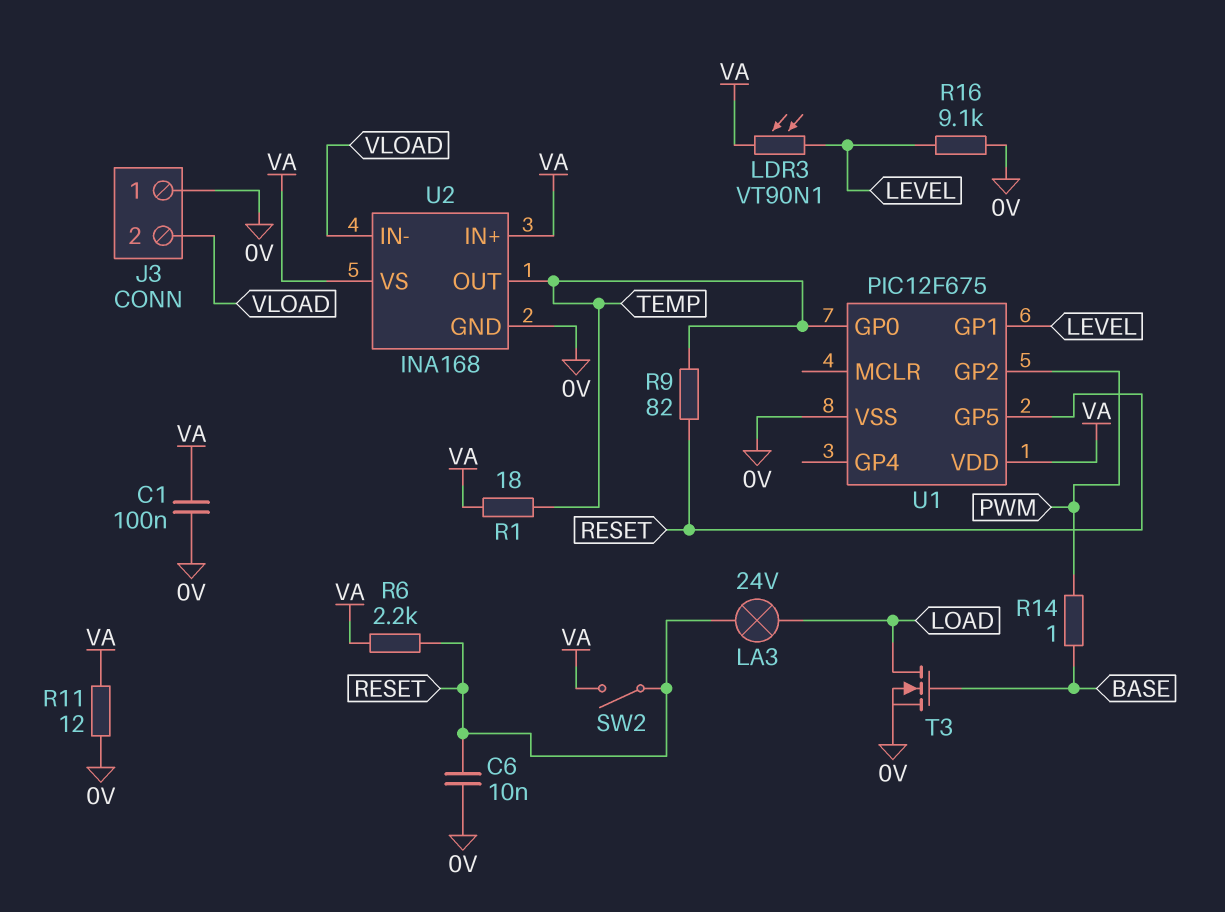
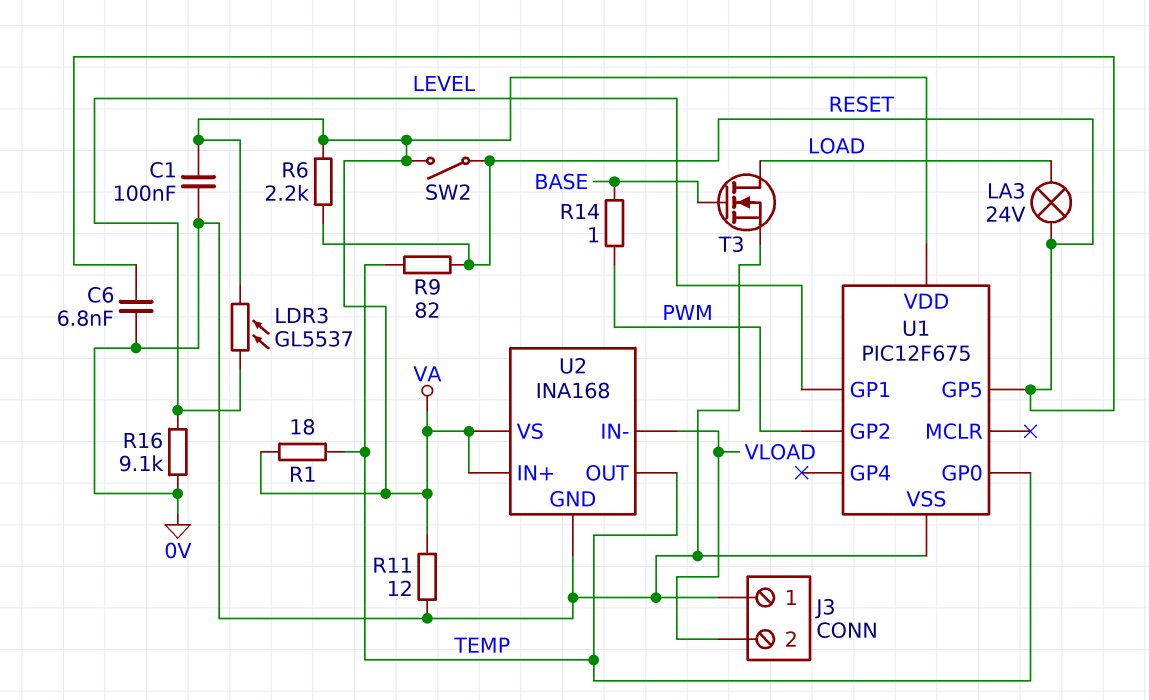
C6: 10nF (0V, RESET) -> 6.8nF (0V, RESET)
LDR3: VT90N1 (LEVEL, VA) -> GL5537 (LEVEL, VA)

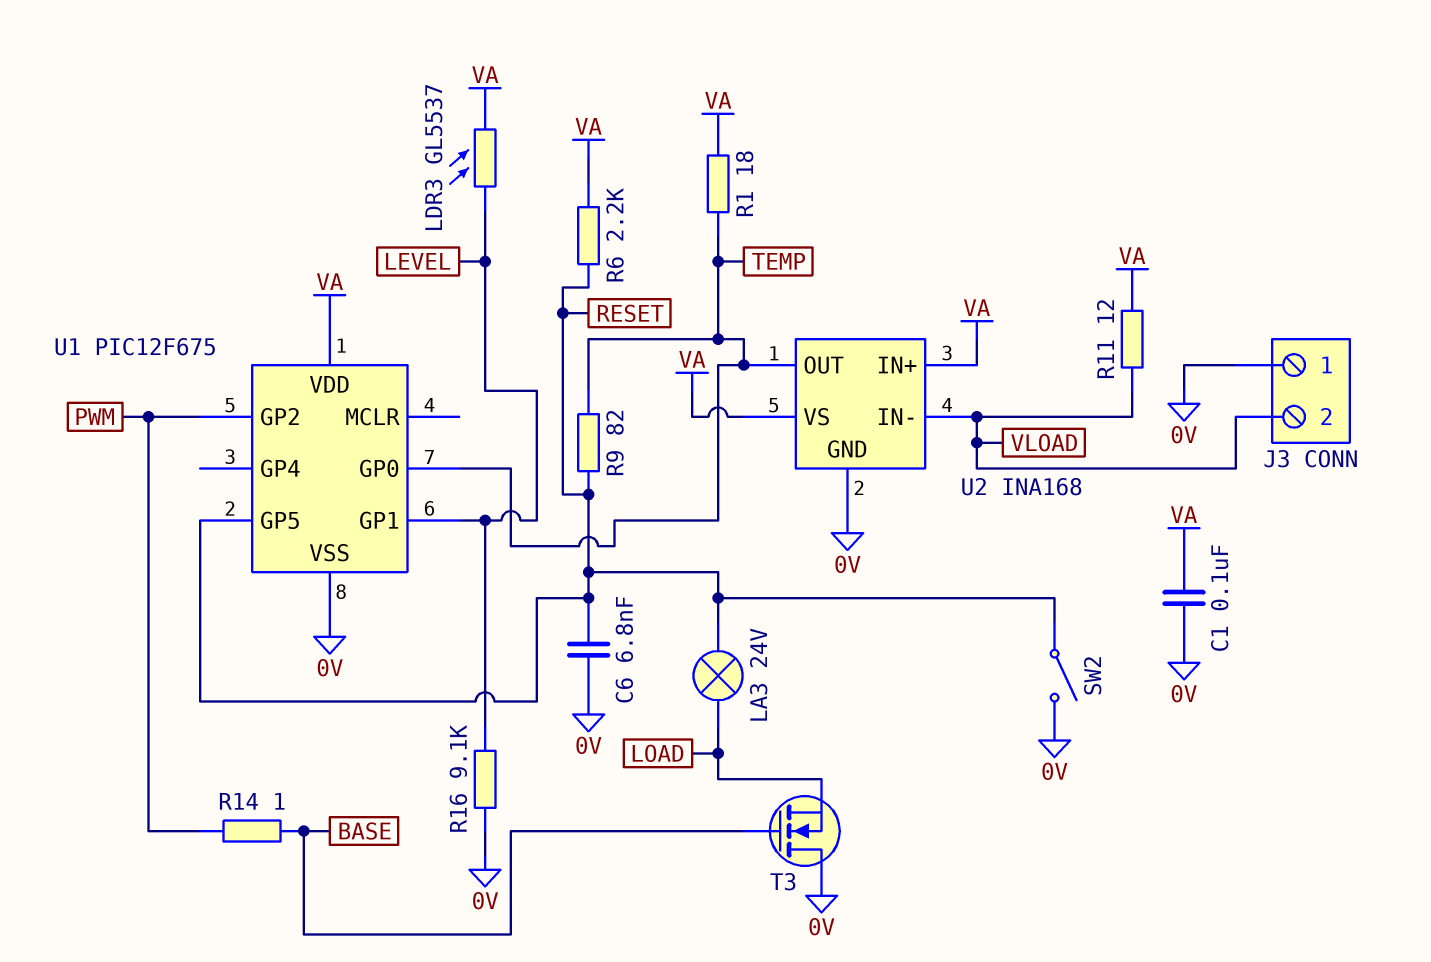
R11: 12 (0V, VA) -> 12 (VA, VLOAD)
SW2: switch (RESET, VA) -> switch (0V, RESET)
T3: NMOS (G BASE, D LOAD, S 0V) -> NMOS (G BASE, D 0V, S LOAD)

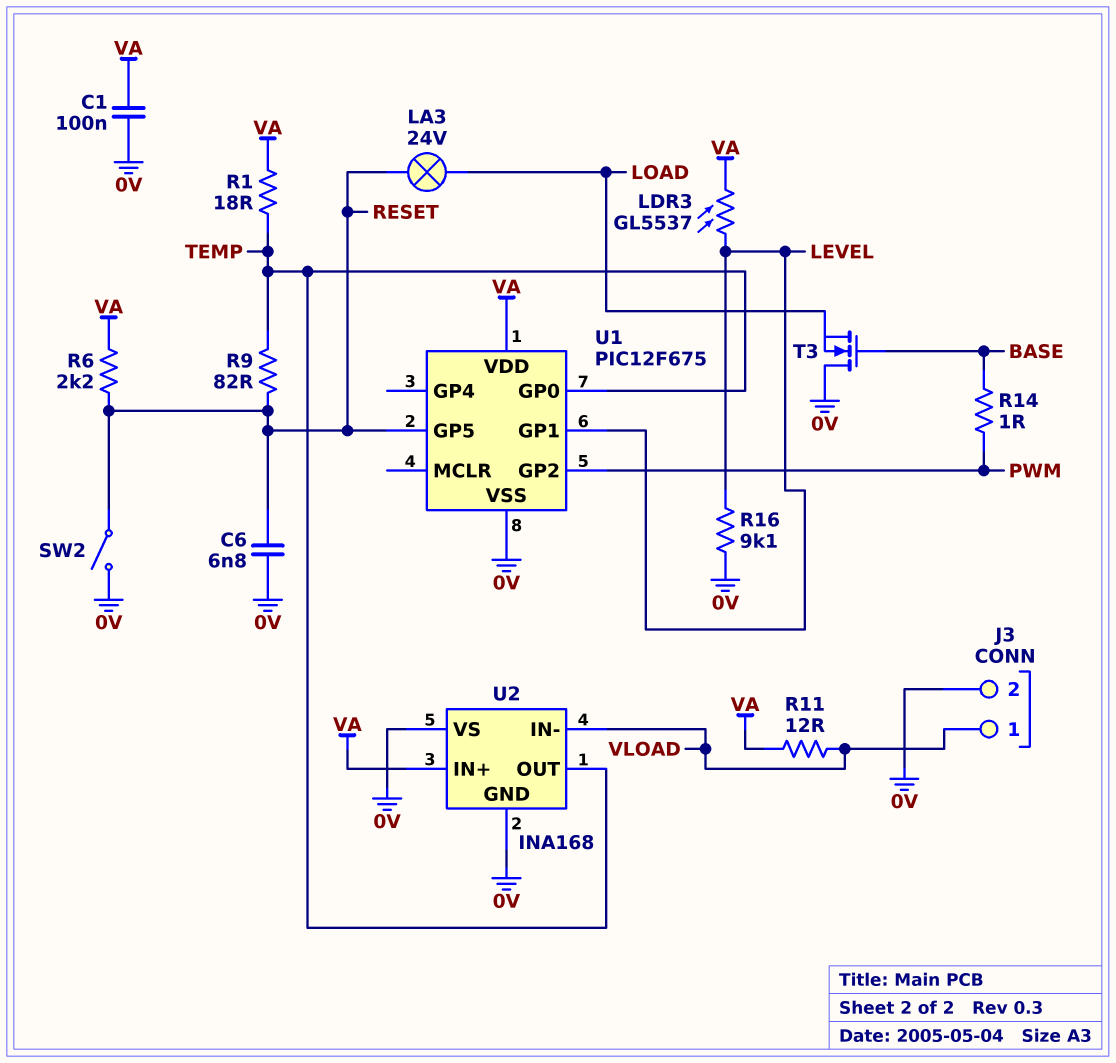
J3 pin 1: 0V -> VLOAD
J3 pin 2: VLOAD -> 0V
U2 pin VS: VA -> 0V

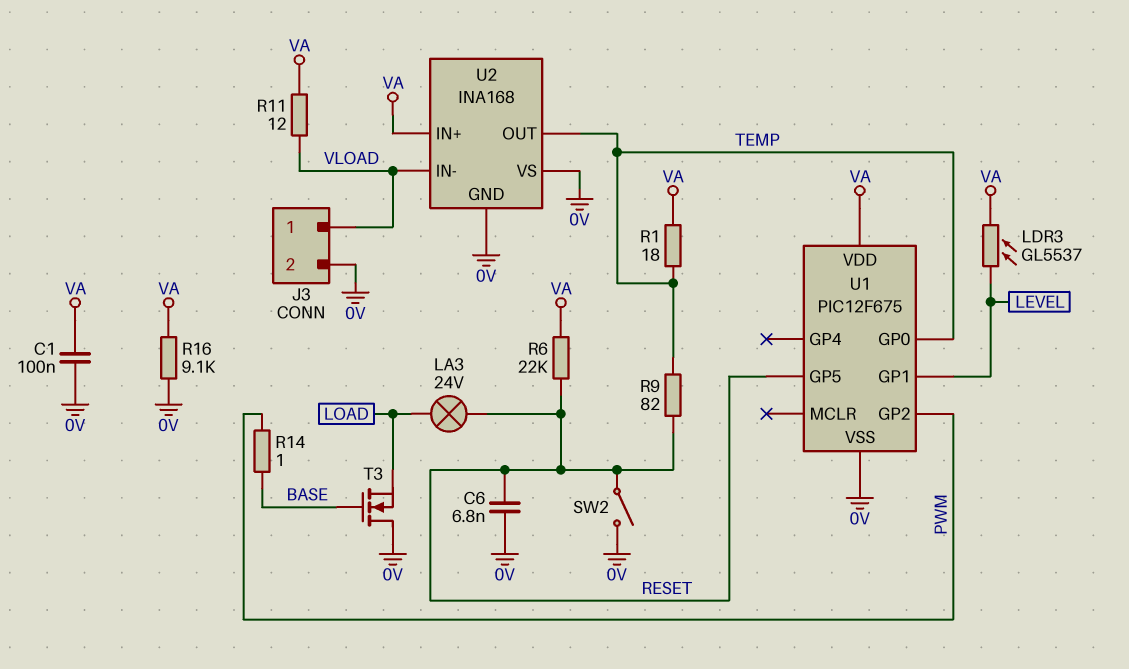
R6: 2.2k (RESET, VA) -> 22k (RESET, VA)
R16: 9.1k (0V, LEVEL) -> 9.1k (0V, VA)

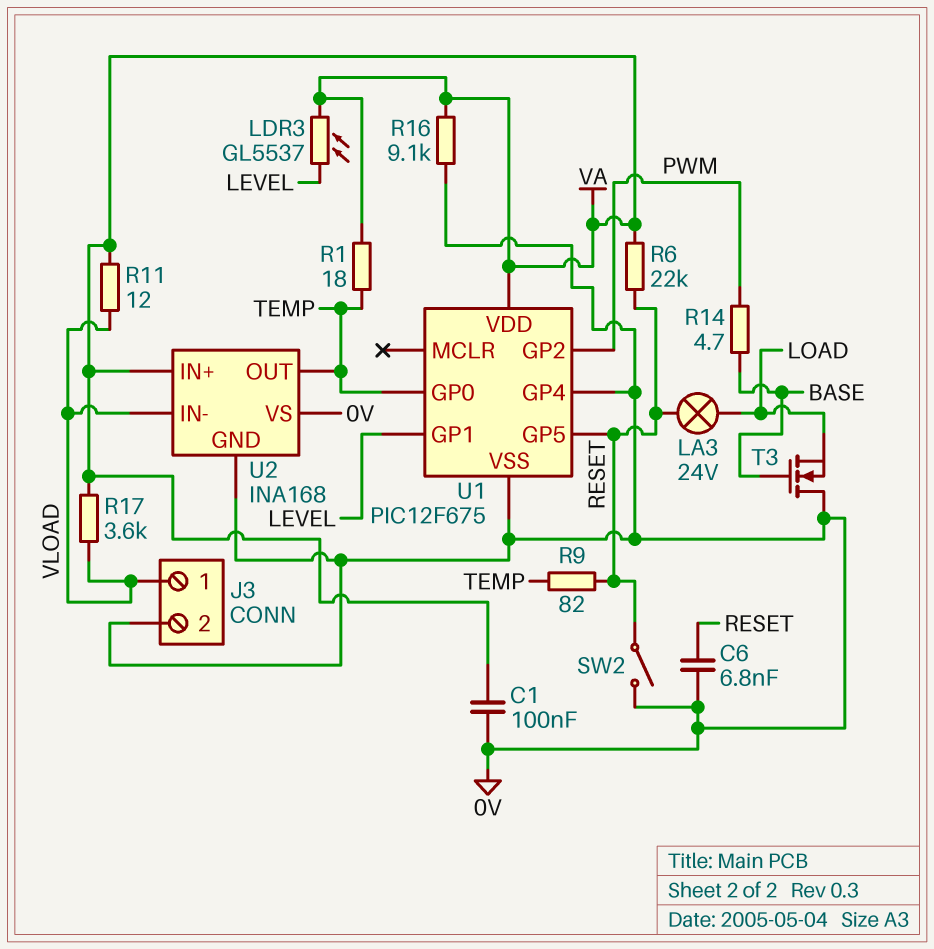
R14: 1 (BASE, PWM) -> 4.7 (BASE, PWM)
R17: none -> 3.6k (VA, VLOAD)
U1 pin GP4: none -> 0V

